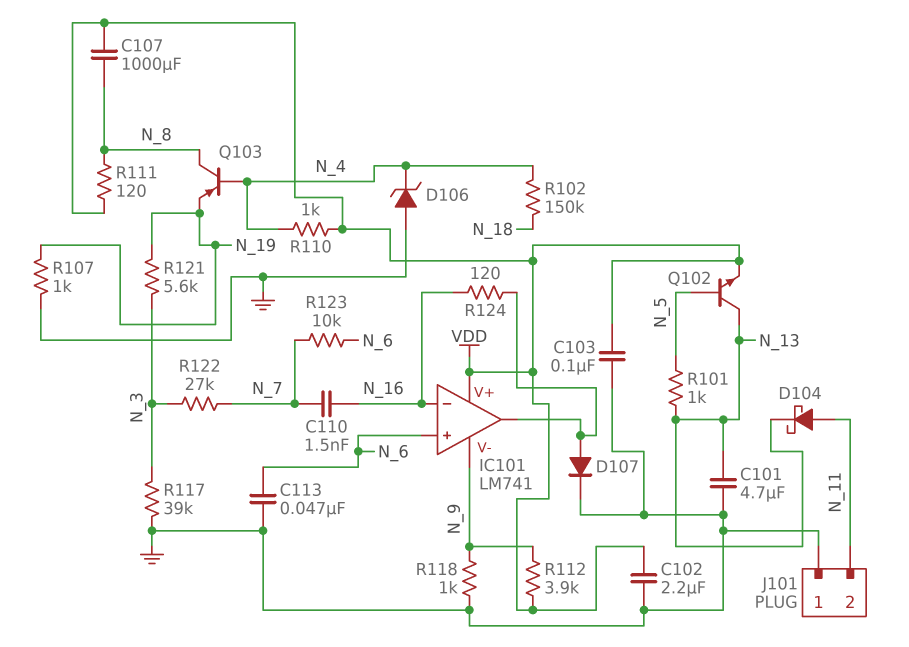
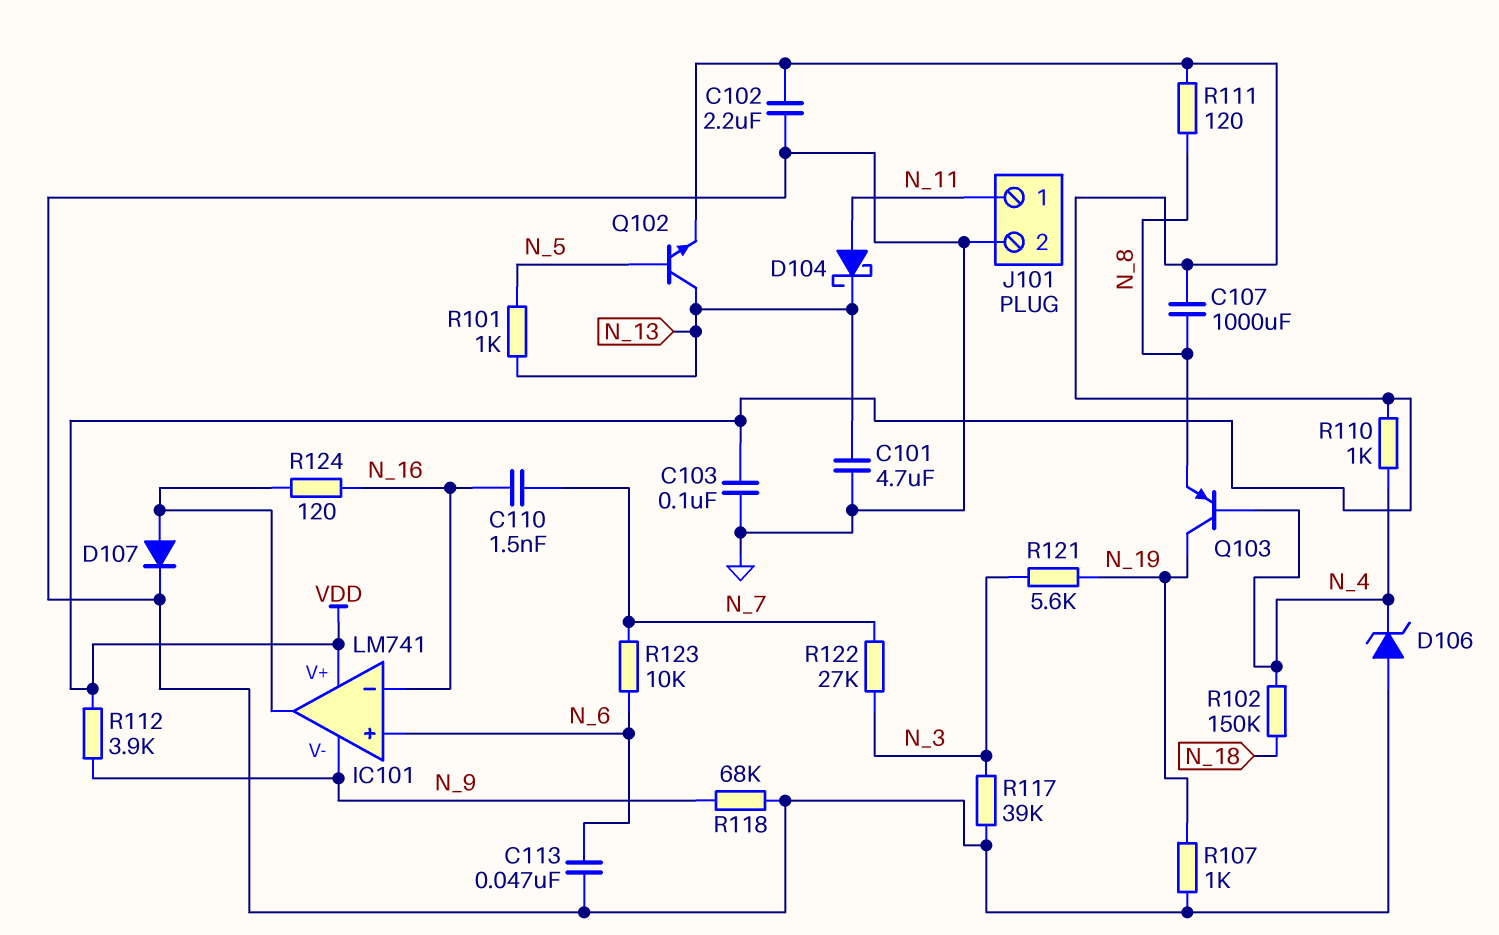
J101 pin 1: GND -> N_11
J101 pin 2: N_11 -> GND
Q103: PNP (B N_4, C N_8, E N_19) -> PNP (B N_4, C N_19, E N_8)
R118: 1k (GND, N_9) -> 68k (GND, N_9)

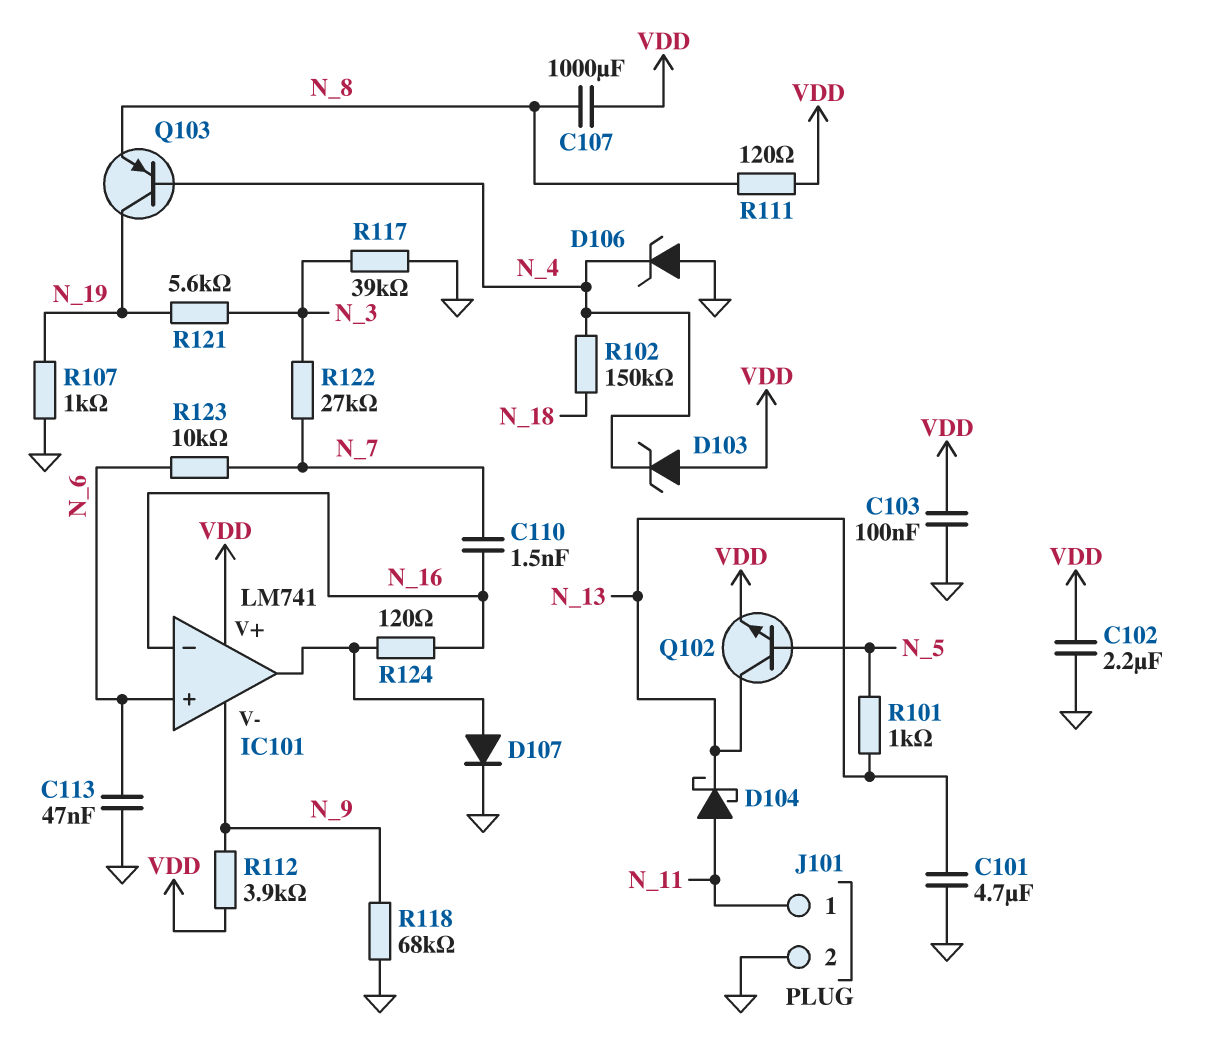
D103: none -> zener (A VDD, K N_4)
R110: 1k (N_4, VDD) -> none

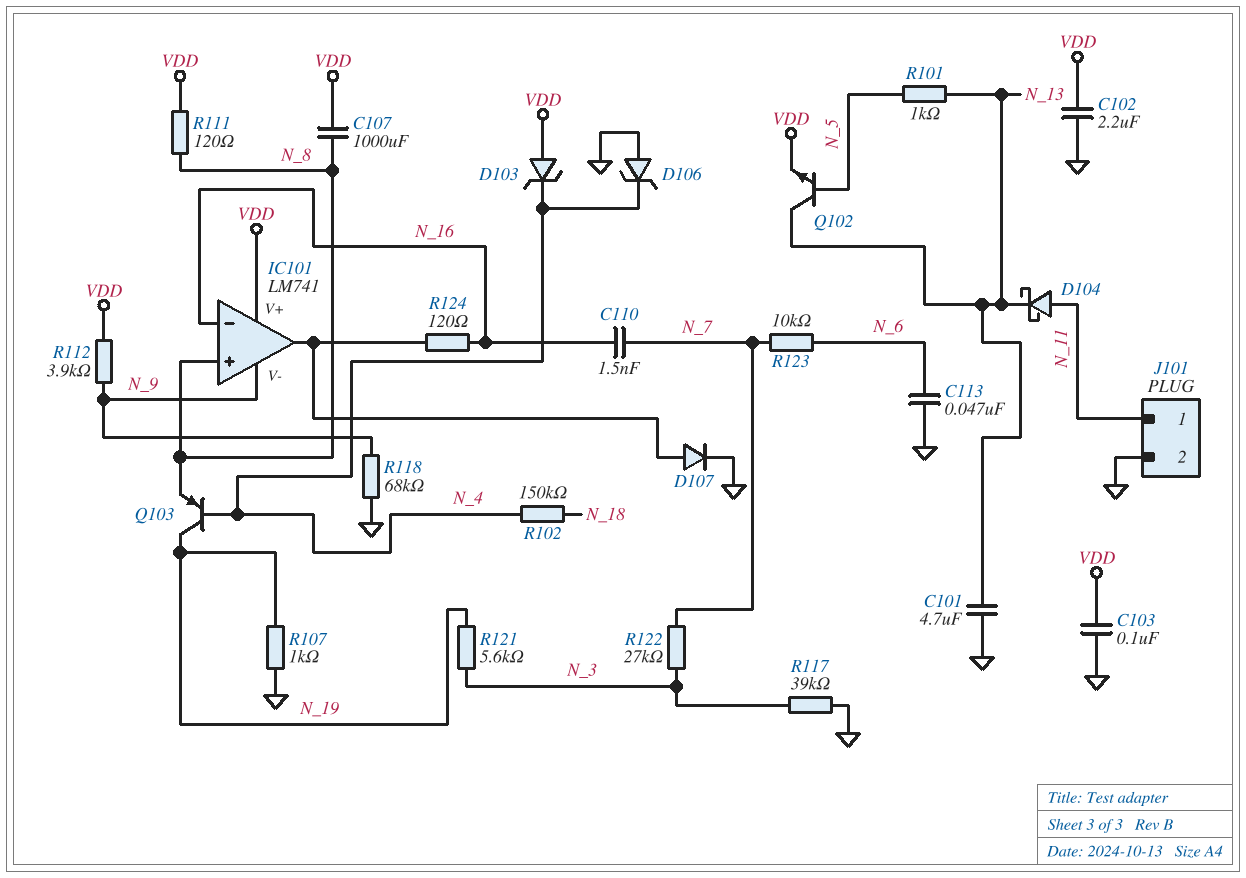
IC101 pin in+: N_6 -> N_8

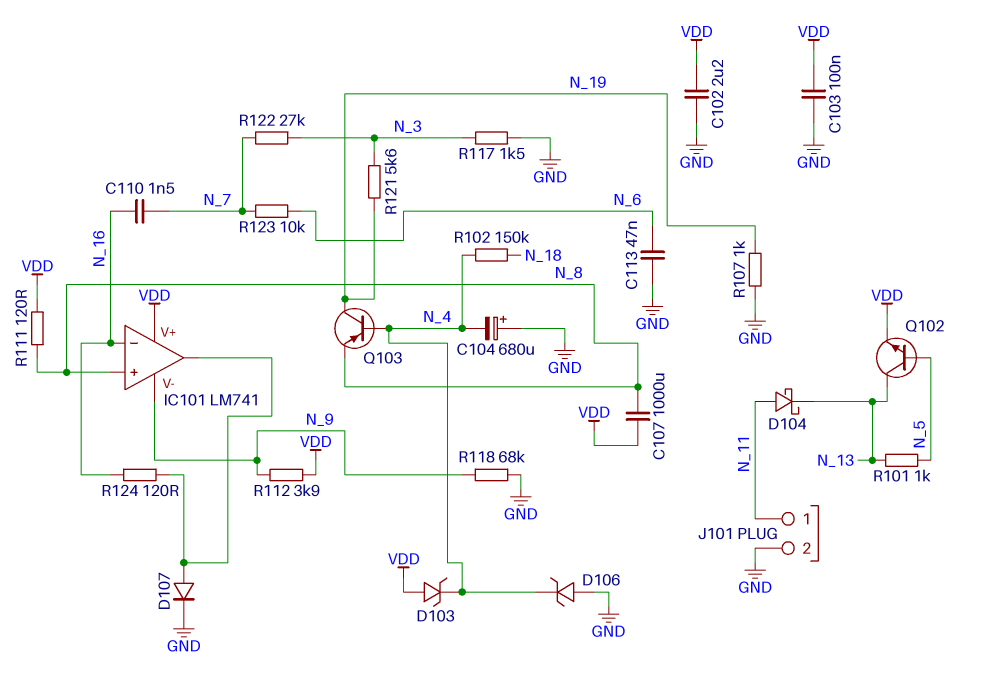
C101: 4.7uF (GND, N_13) -> none
C104: none -> 680uF (plus GND, minus N_4)
R117: 39k (GND, N_3) -> 1.5k (GND, N_3)

